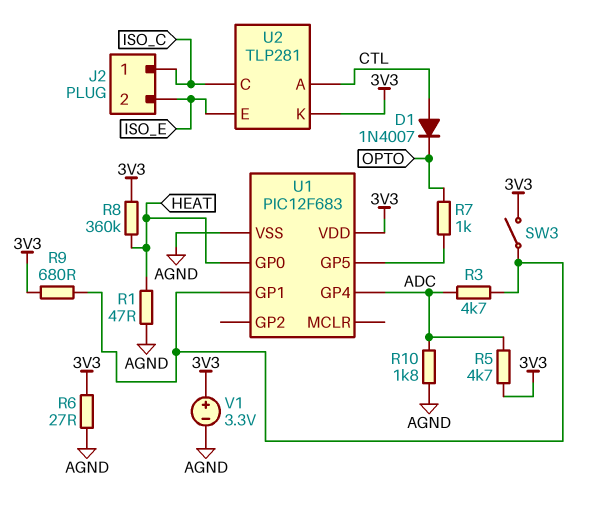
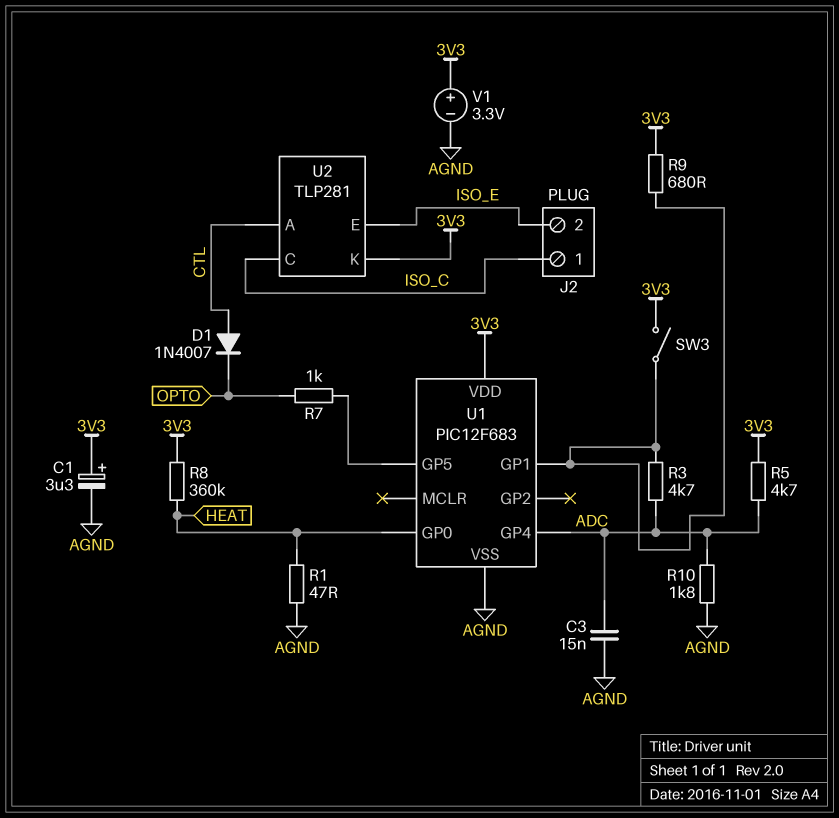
C1: none -> 3.3uF (plus 3V3, minus AGND)
C3: none -> 15nF (ADC, AGND)
R6: 27 (3V3, AGND) -> none

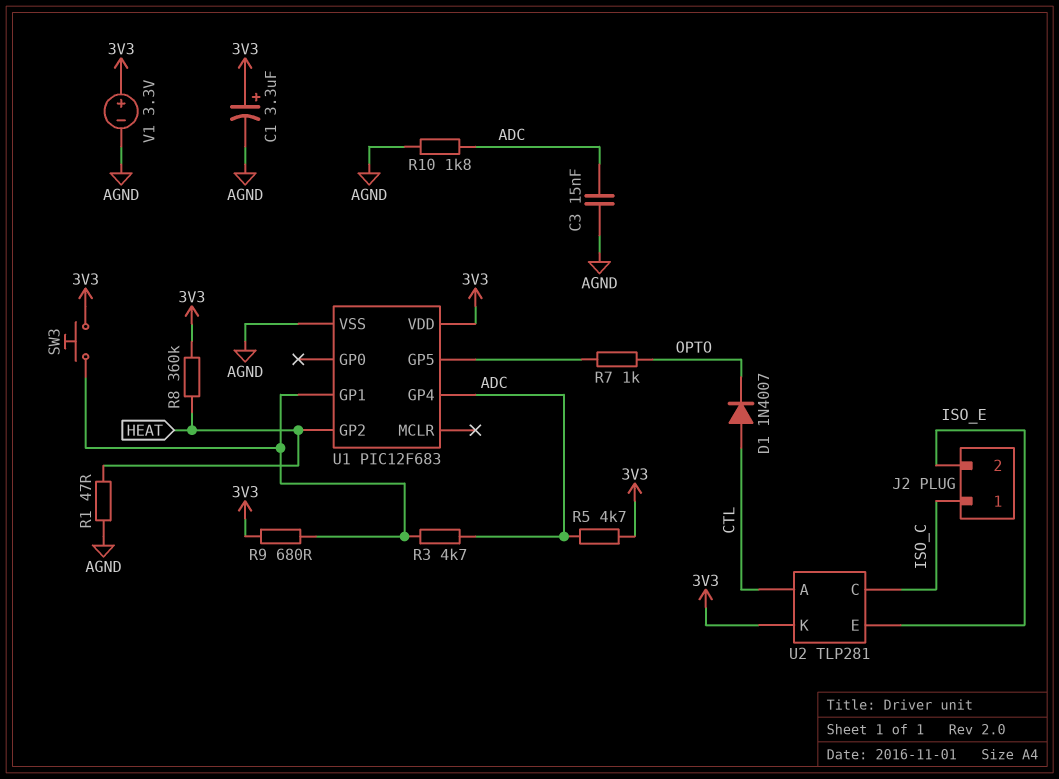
SW3: switch (3V3, U1/GP1) -> button (3V3, U1/GP1)
U1 pin GP0: HEAT -> none
U1 pin GP2: none -> HEAT

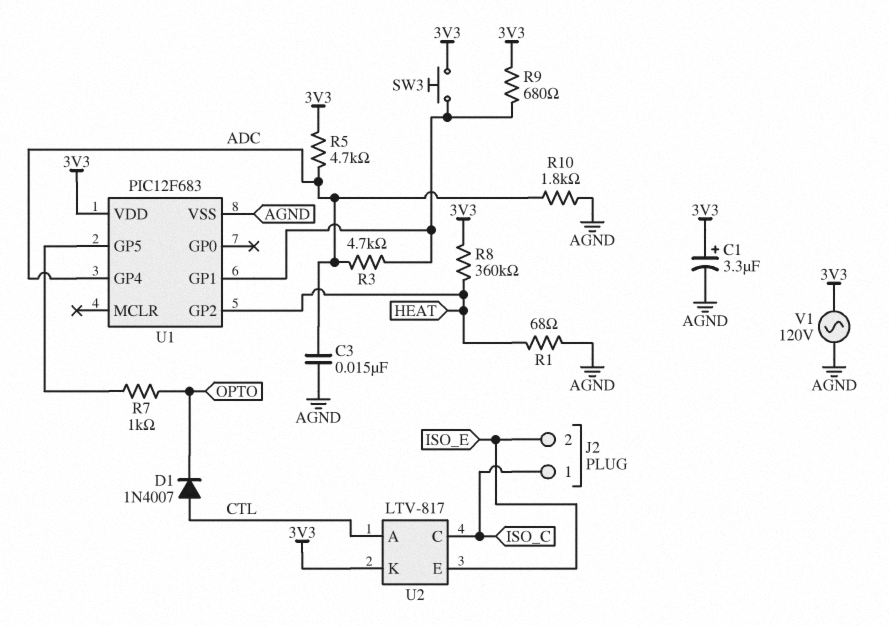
R1: 47 (AGND, HEAT) -> 68 (AGND, HEAT)
U2: TLP281 -> LTV-817
V1: 3.3V (plus 3V3, minus AGND) -> AC 120V (3V3, AGND)

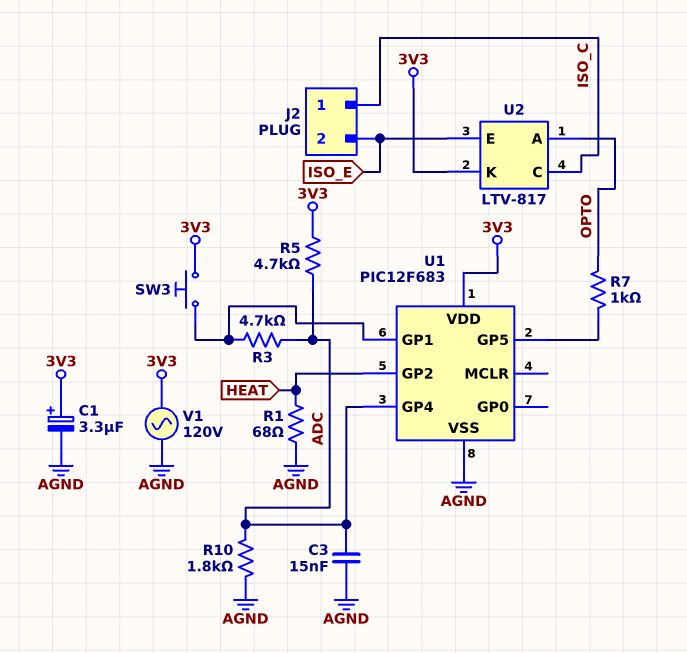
D1: diode 1N4007 (A CTL, K OPTO) -> none
R8: 360k (3V3, HEAT) -> none
R9: 680 (3V3, U1/GP1) -> none
U2 pin A: CTL -> OPTO

